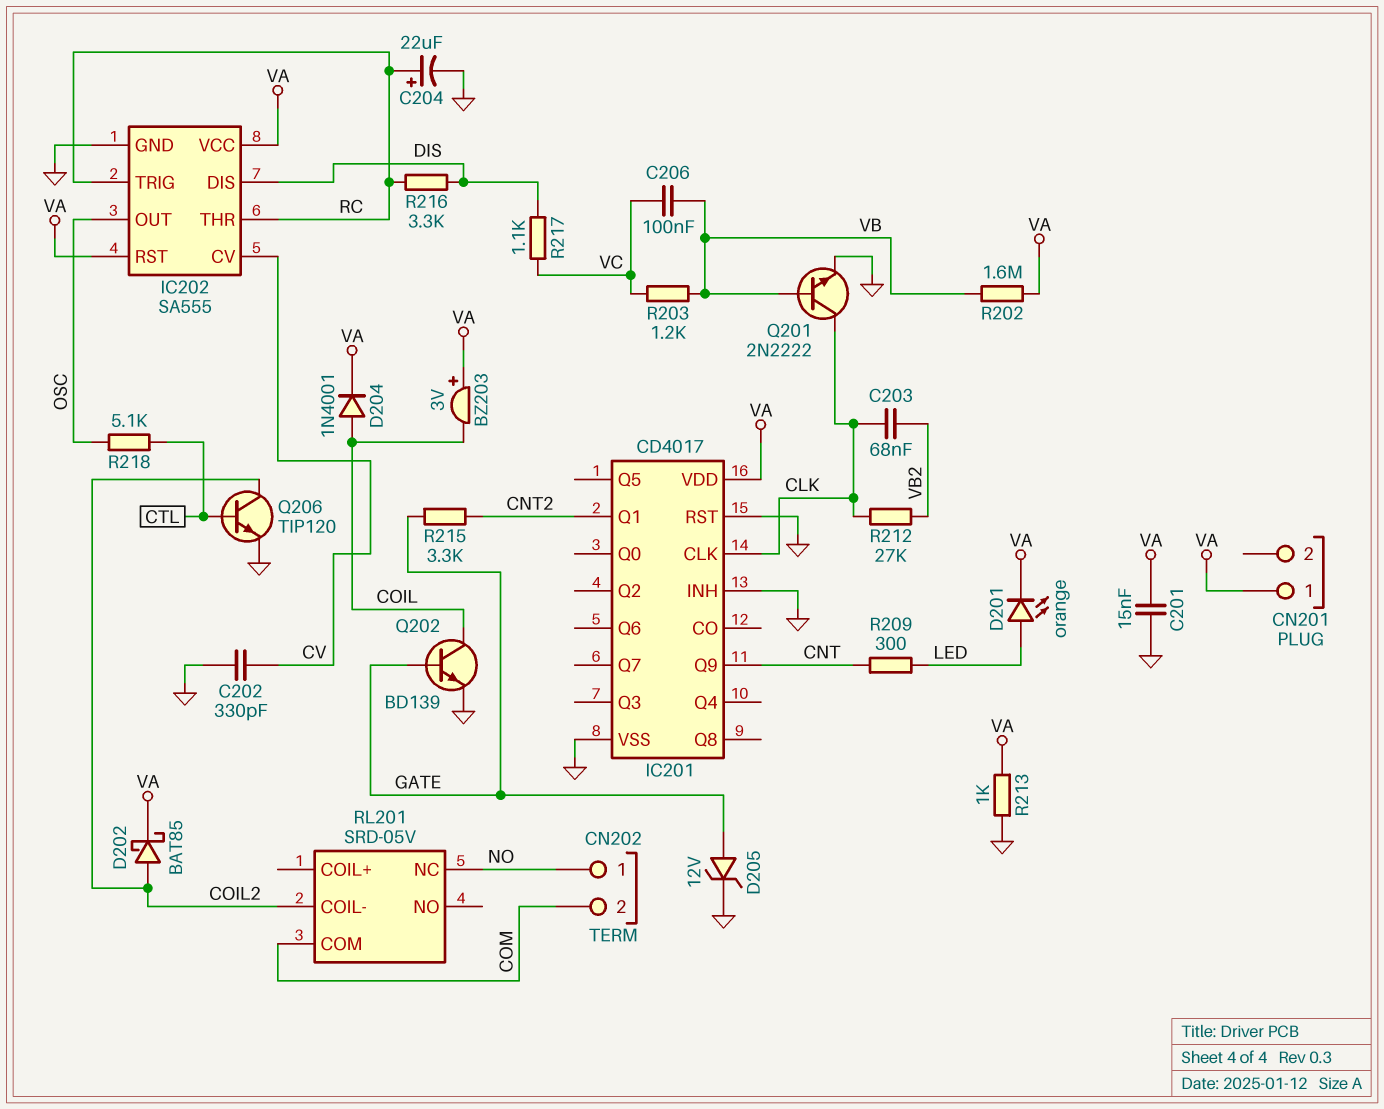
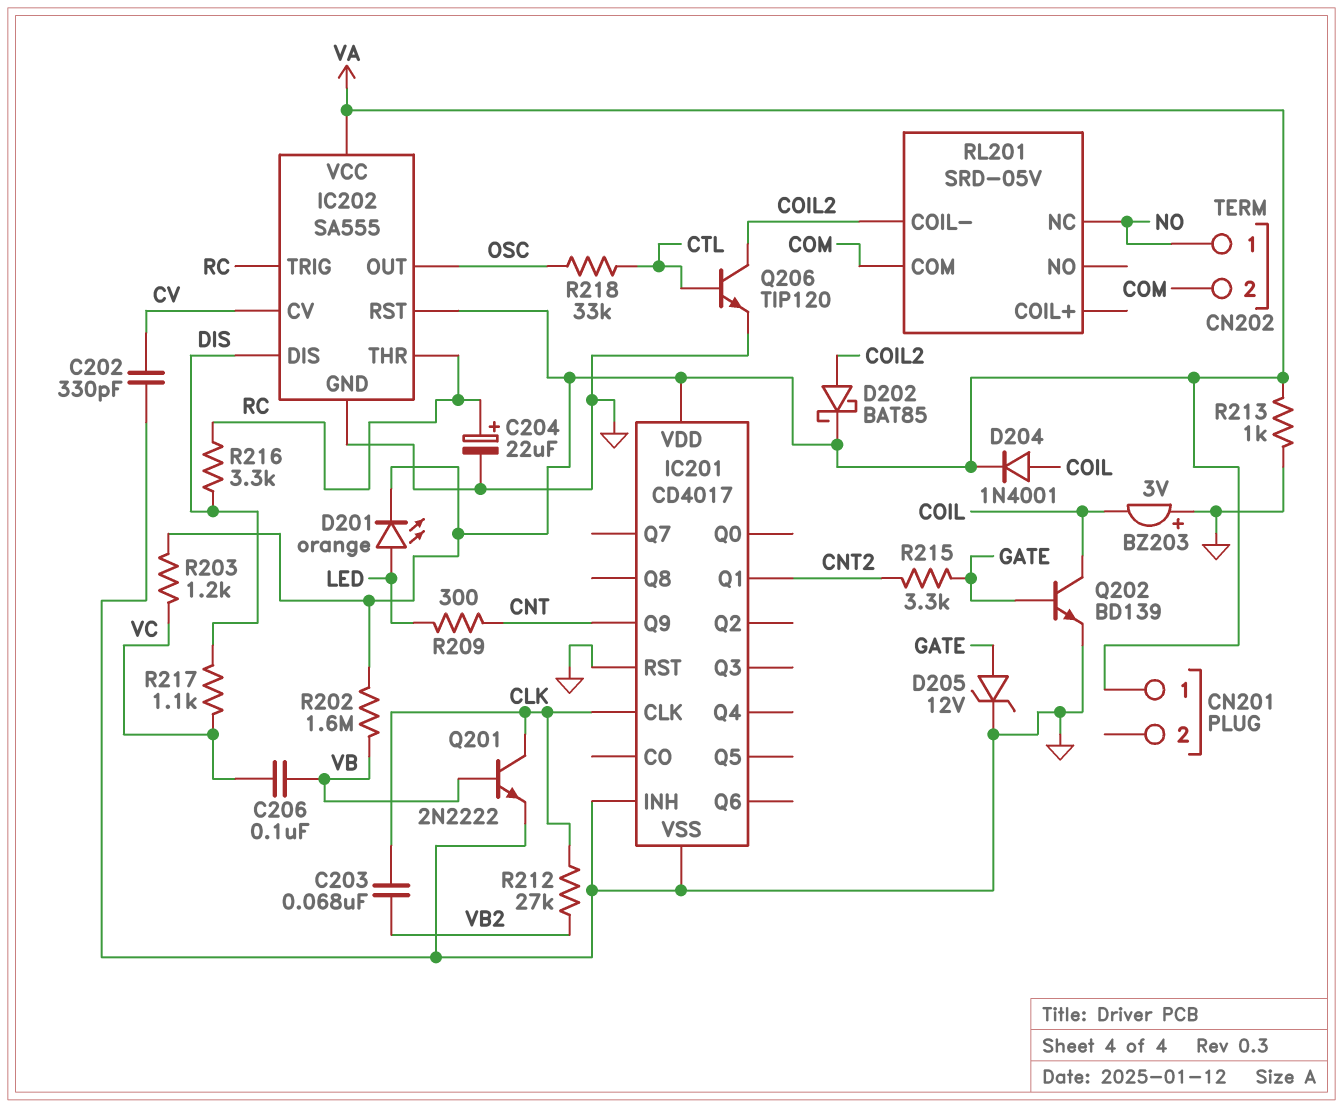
BZ203: buzzer 3V (plus VA, minus COIL) -> buzzer 3V (plus GND, minus COIL)
C201: 15nF (GND, VA) -> none
R203: 1.2k (VB, VC) -> 1.2k (VA, VC)
R218: 5.1k (CTL, OSC) -> 33k (CTL, OSC)

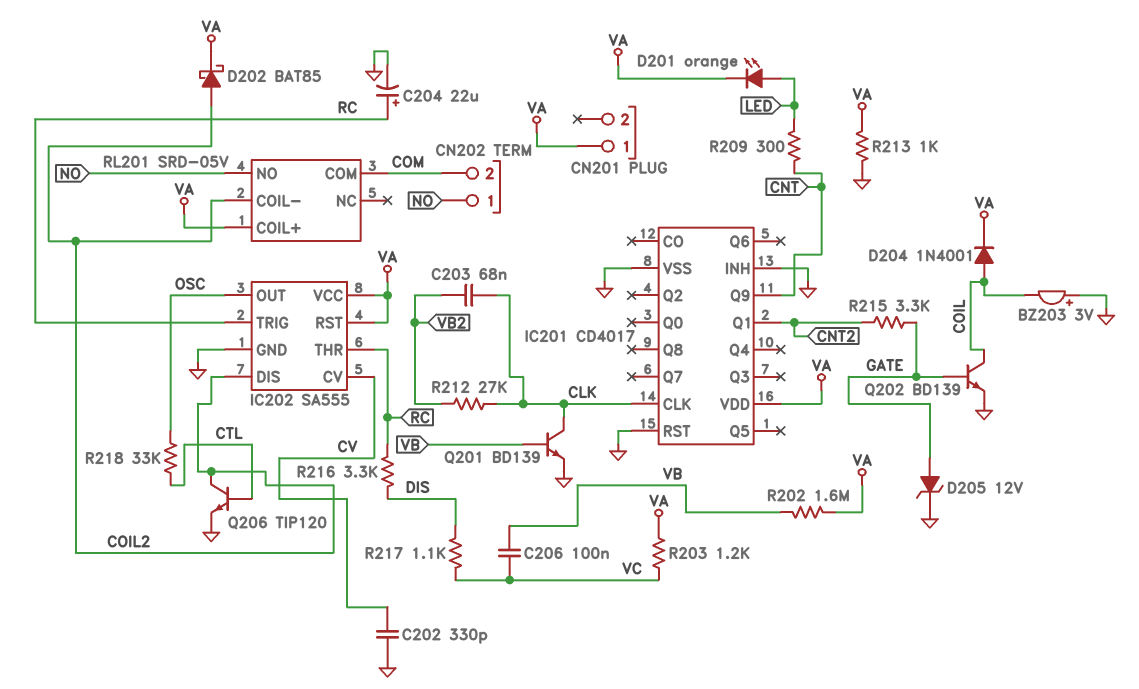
IC202 pin DIS: DIS -> COIL2
Q201: NPN 2N2222 (B VB, C CLK, E GND) -> NPN BD139 (B VB, C CLK, E GND)
RL201 pin COIL+: none -> VA
RL201 pin NC: NO -> none
RL201 pin NO: none -> NO

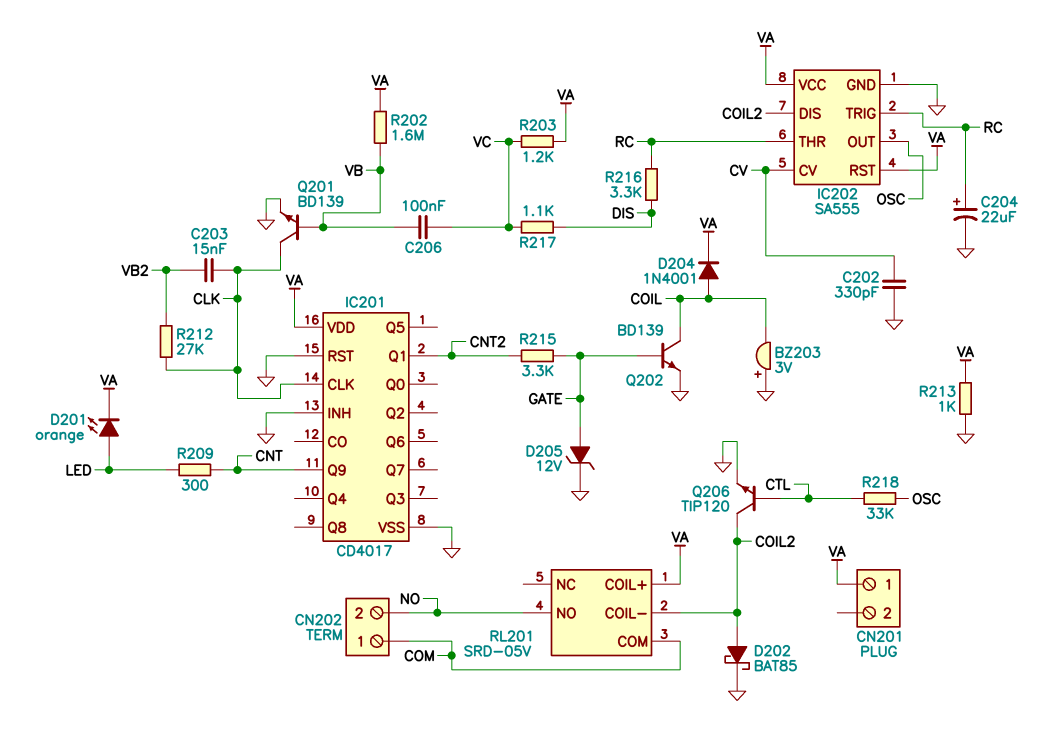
C203: 68nF (CLK, VB2) -> 15nF (CLK, VB2)
CN202 pin 1: NO -> COM
CN202 pin 2: COM -> NO
D202: schottky BAT85 (A COIL2, K VA) -> schottky BAT85 (A COIL2, K GND)

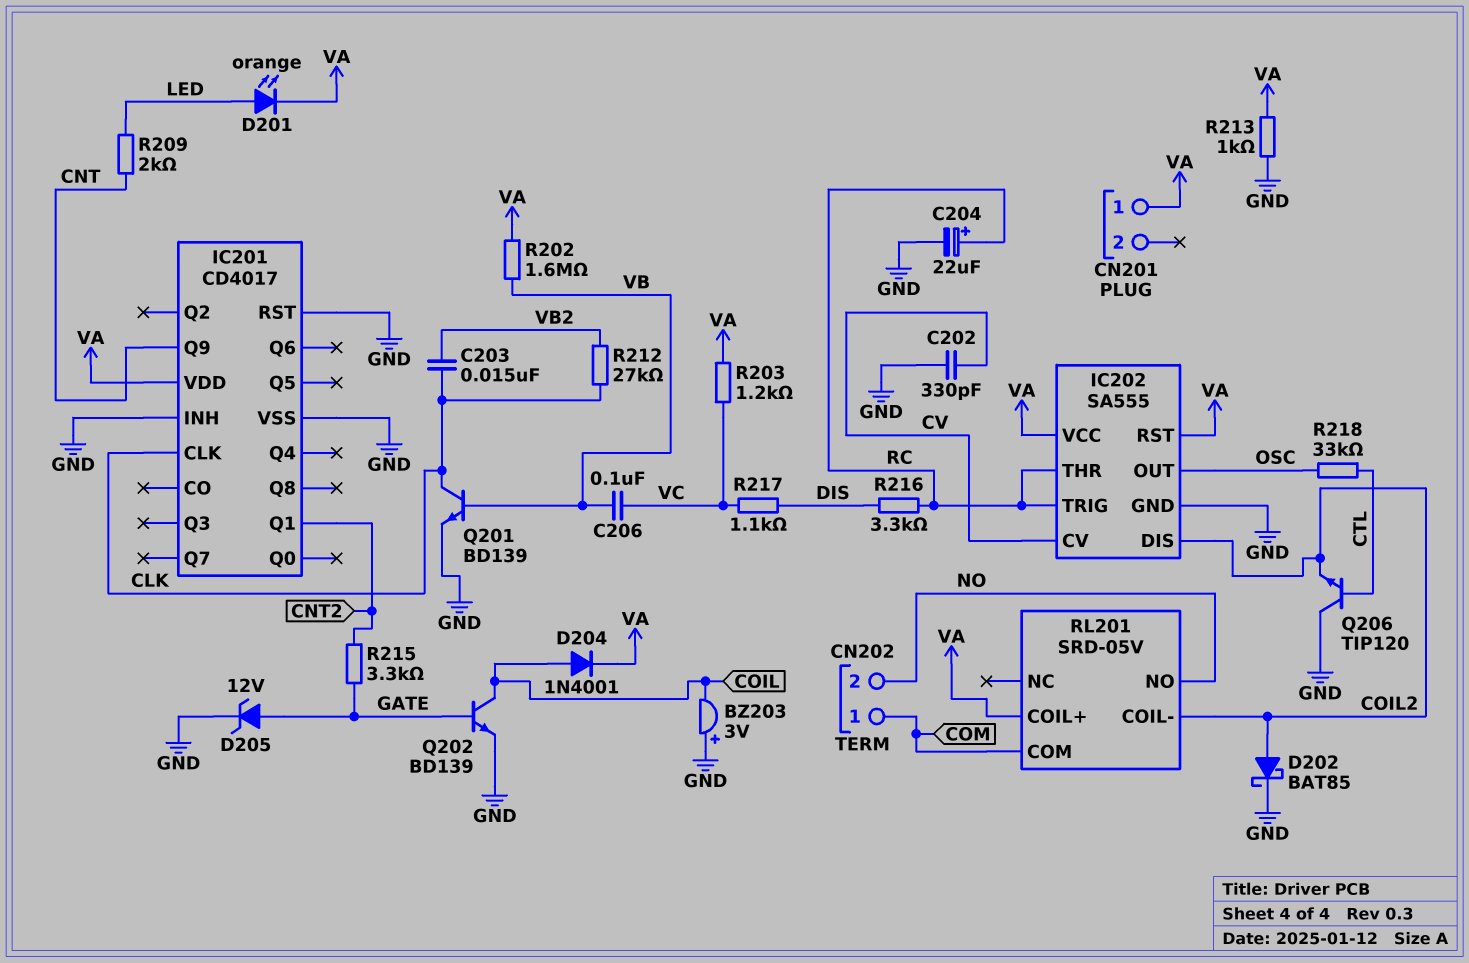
Q206: NPN TIP120 (B CTL, C COIL2, E GND) -> NPN TIP120 (B CTL, C GND, E COIL2)
R209: 300 (CNT, LED) -> 2k (CNT, LED)

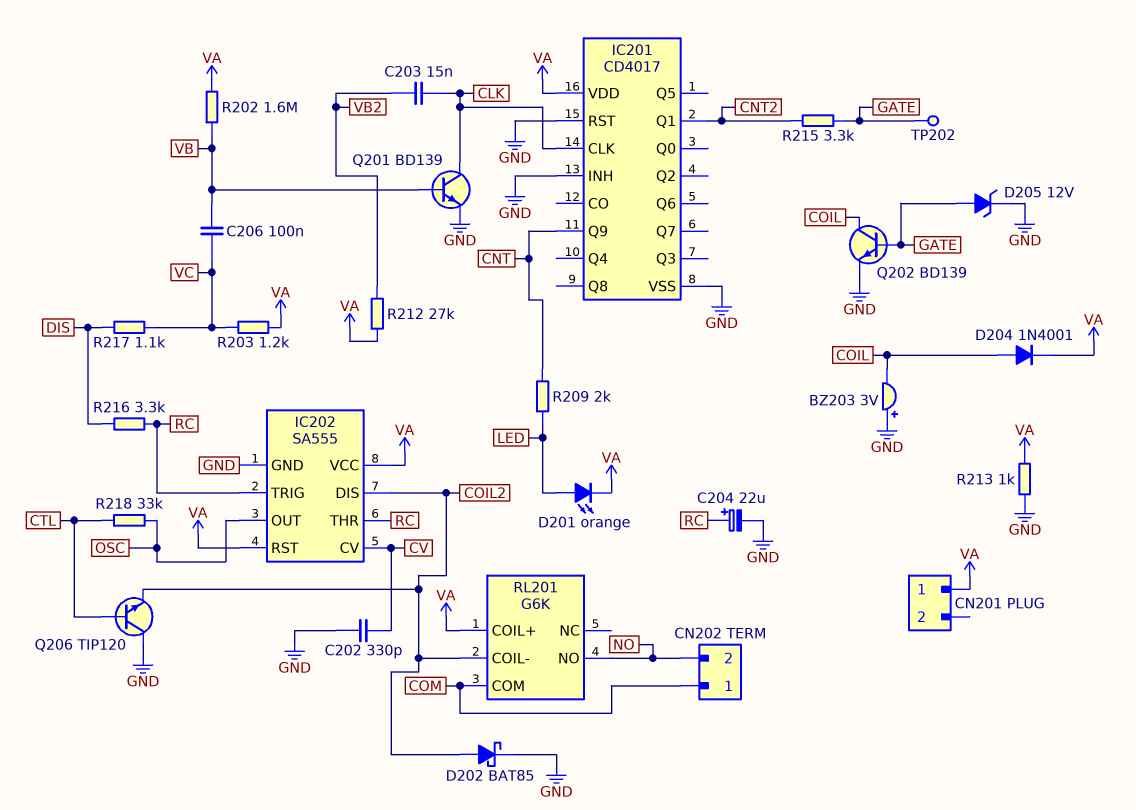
R212: 27k (CLK, VB2) -> 27k (VA, VB2)
RL201: SRD-05V -> G6K
TP202: none -> test point (GATE)

